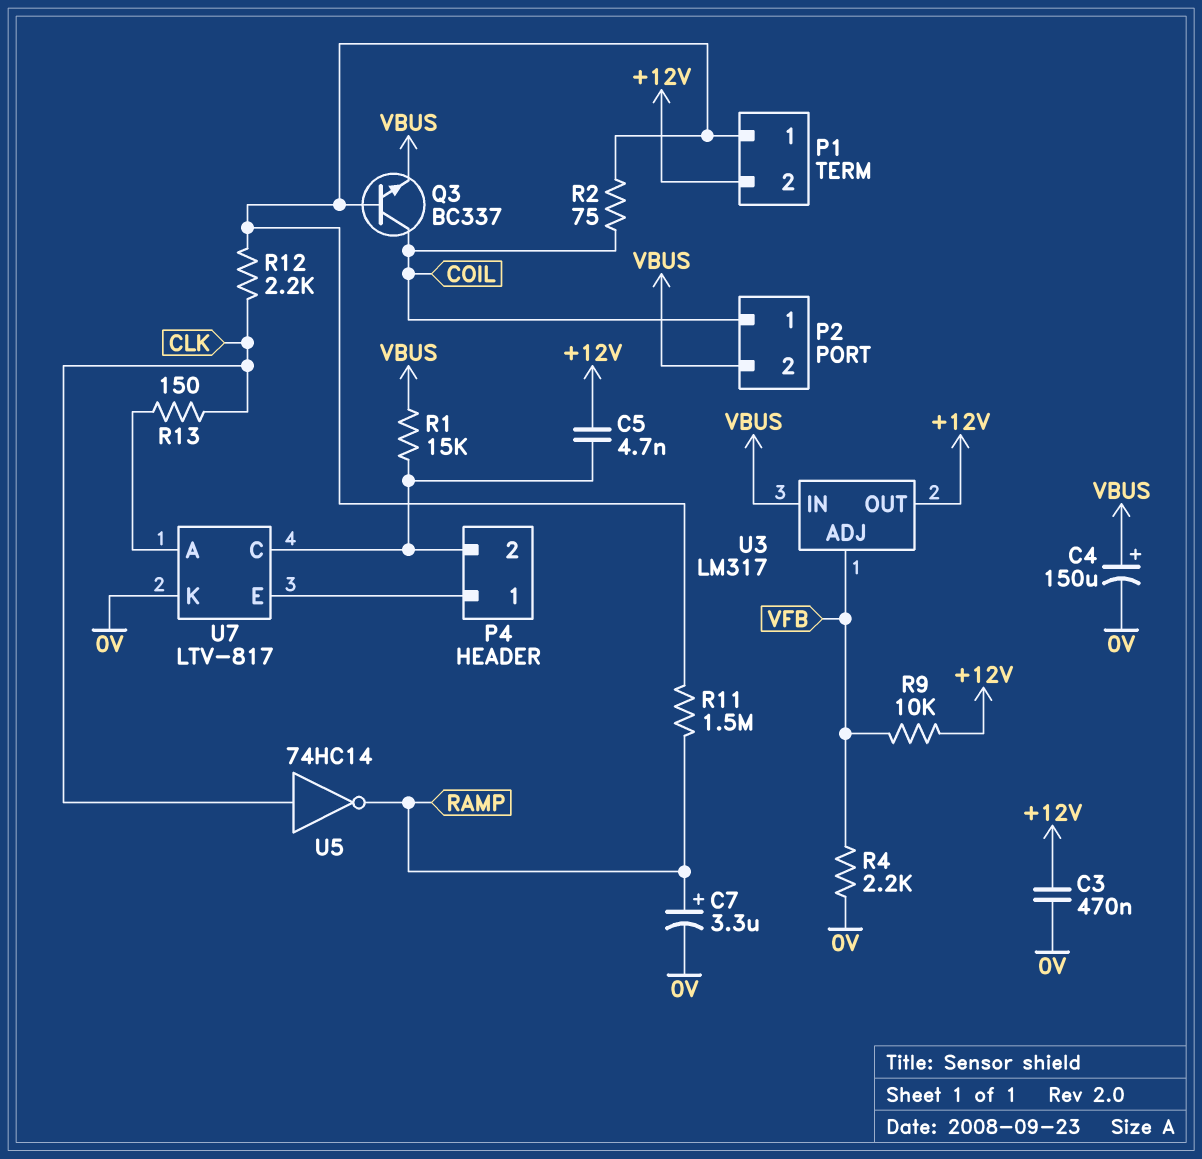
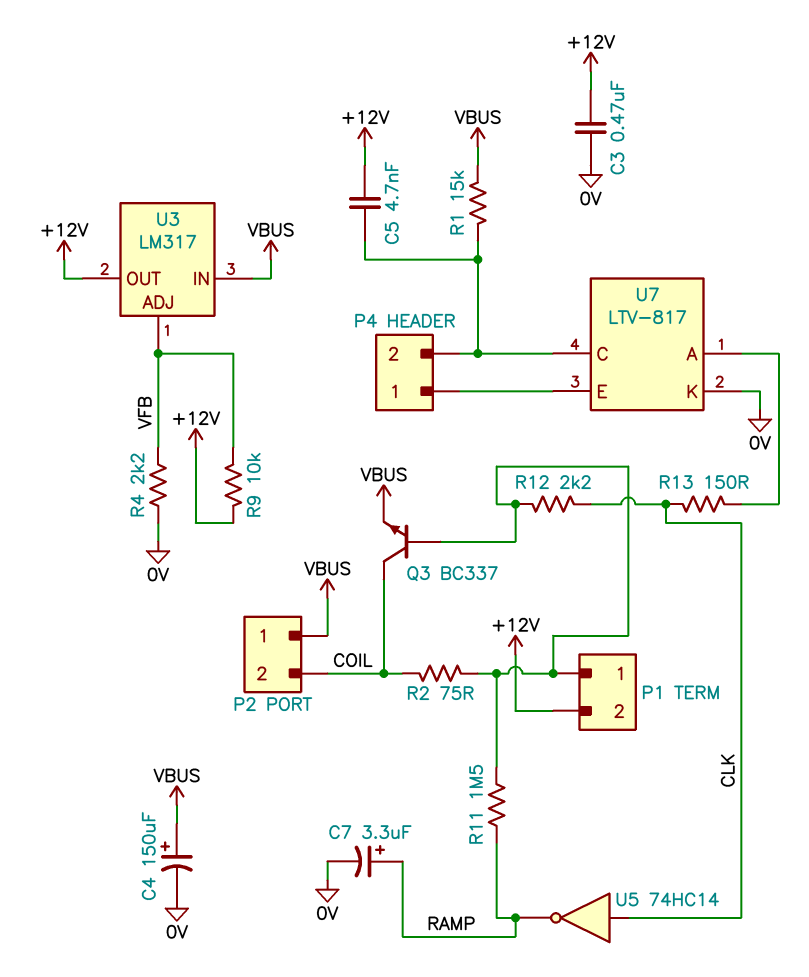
P2 pin 1: COIL -> VBUS
P2 pin 2: VBUS -> COIL

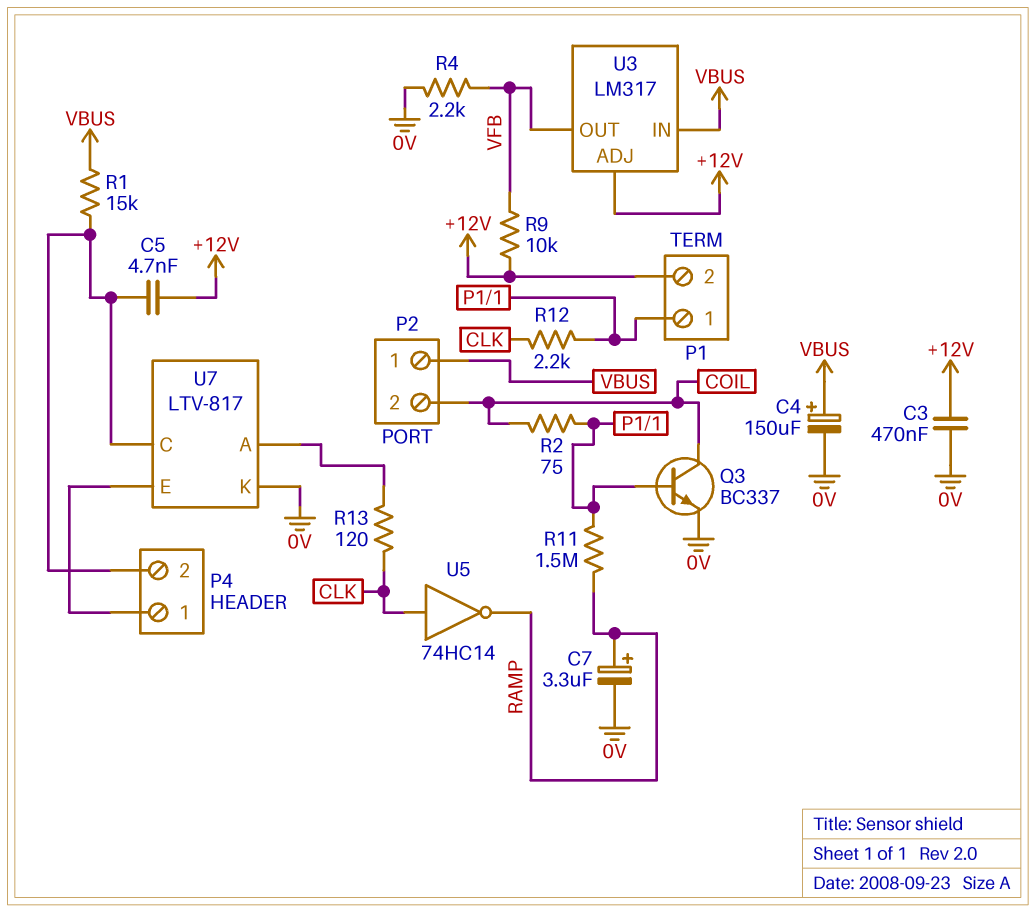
Q3: NPN BC337 (B P1/1, C COIL, E VBUS) -> NPN BC337 (B P1/1, C COIL, E 0V)
R13: 150 (CLK, U7/A) -> 120 (CLK, U7/A)
U3 pin ADJ: VFB -> +12V
U3 pin OUT: +12V -> VFB

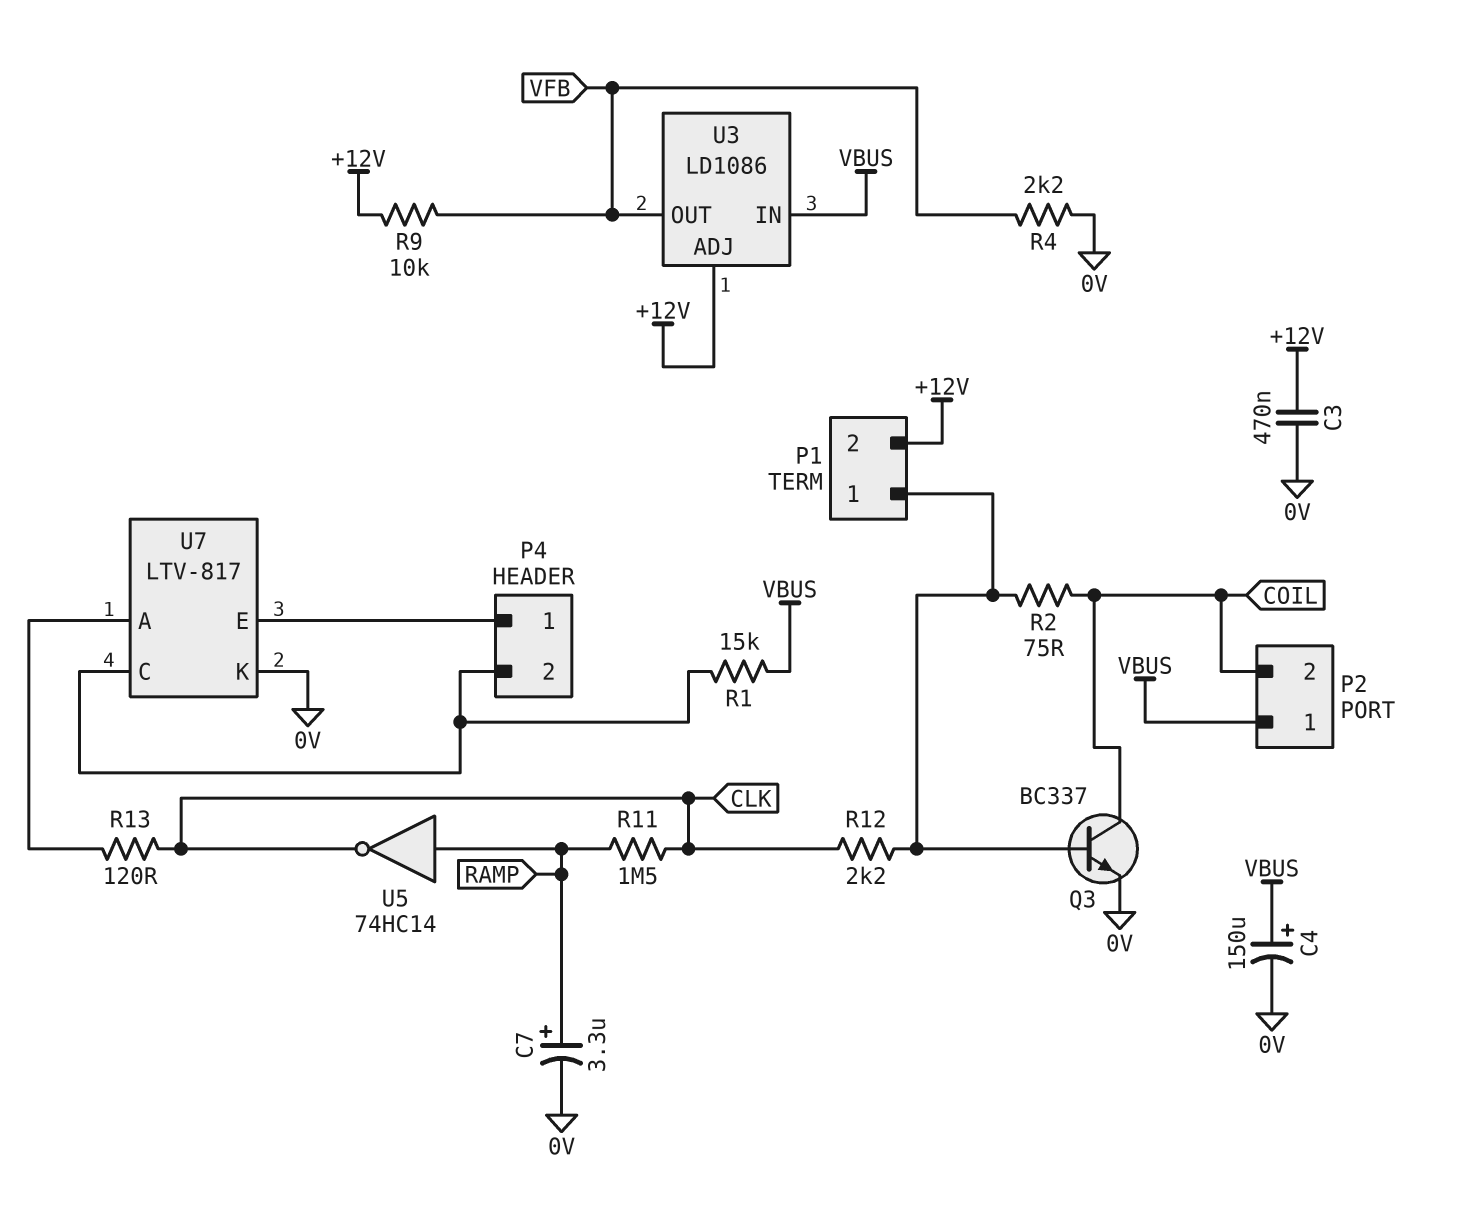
C5: 4.7nF (+12V, P4/2) -> none
R11: 1.5M (P1/1, RAMP) -> 1.5M (CLK, RAMP)
U3: LM317 -> LD1086
U5: NOT 74HC14 (in CLK, out RAMP) -> NOT 74HC14 (in RAMP, out CLK)

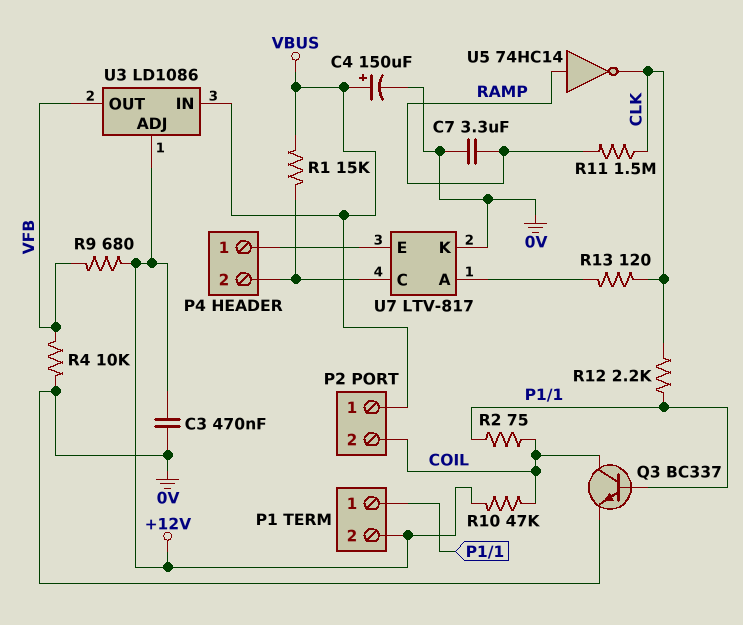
C7: 3.3uF (plus RAMP, minus 0V) -> 3.3uF (0V, RAMP)
R4: 2.2k (0V, VFB) -> 10k (0V, VFB)
R9: 10k (+12V, VFB) -> 680 (+12V, VFB)
R10: none -> 47k (+12V, COIL)

